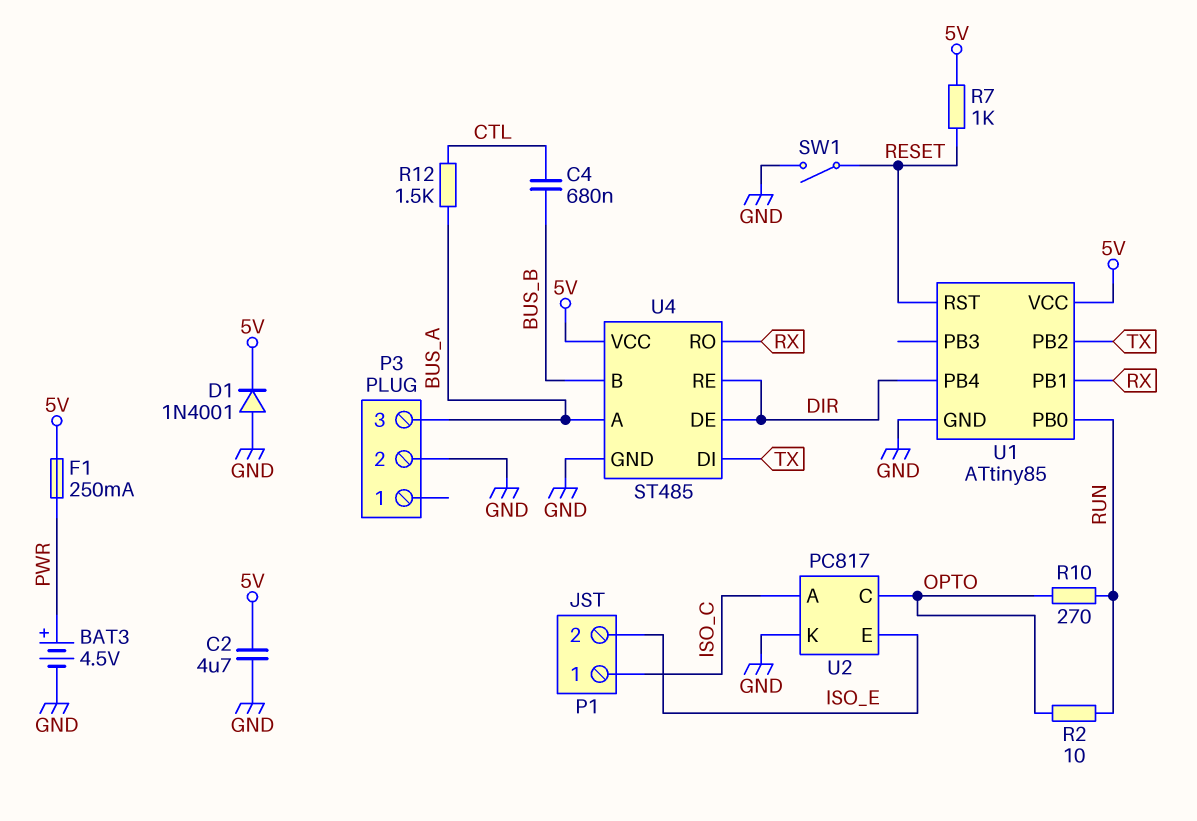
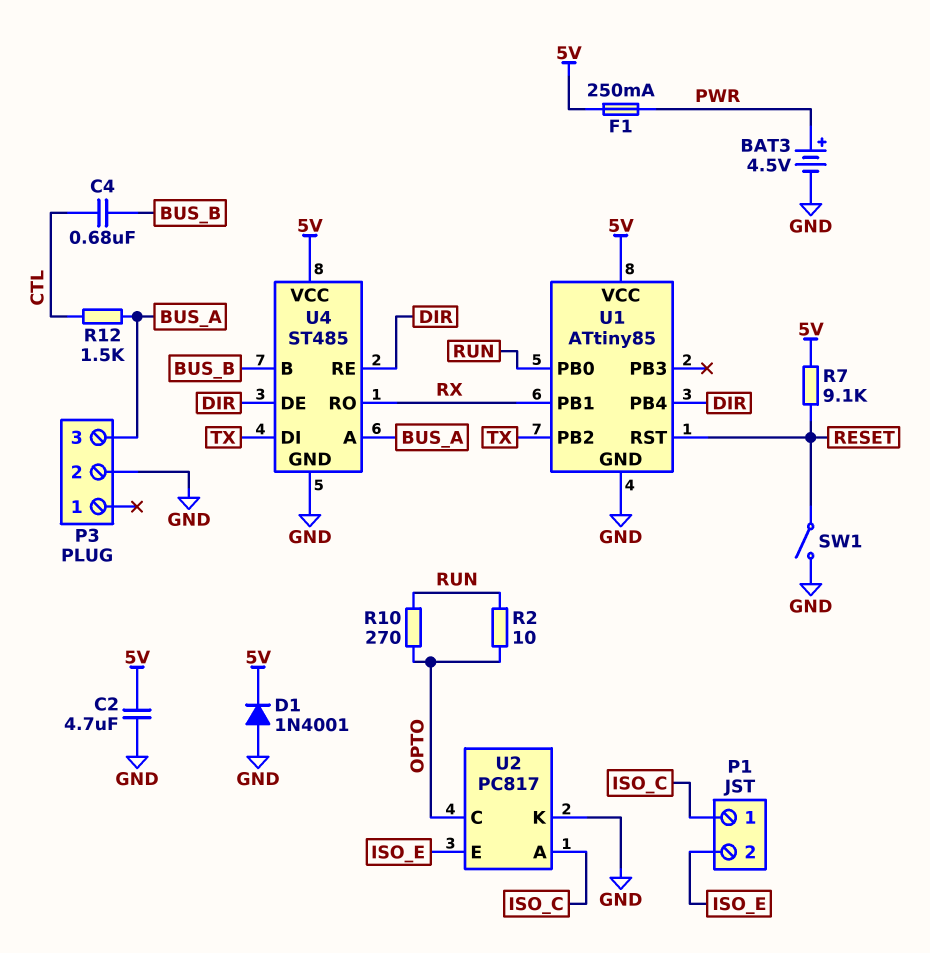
R7: 1k (5V, RESET) -> 9.1k (5V, RESET)

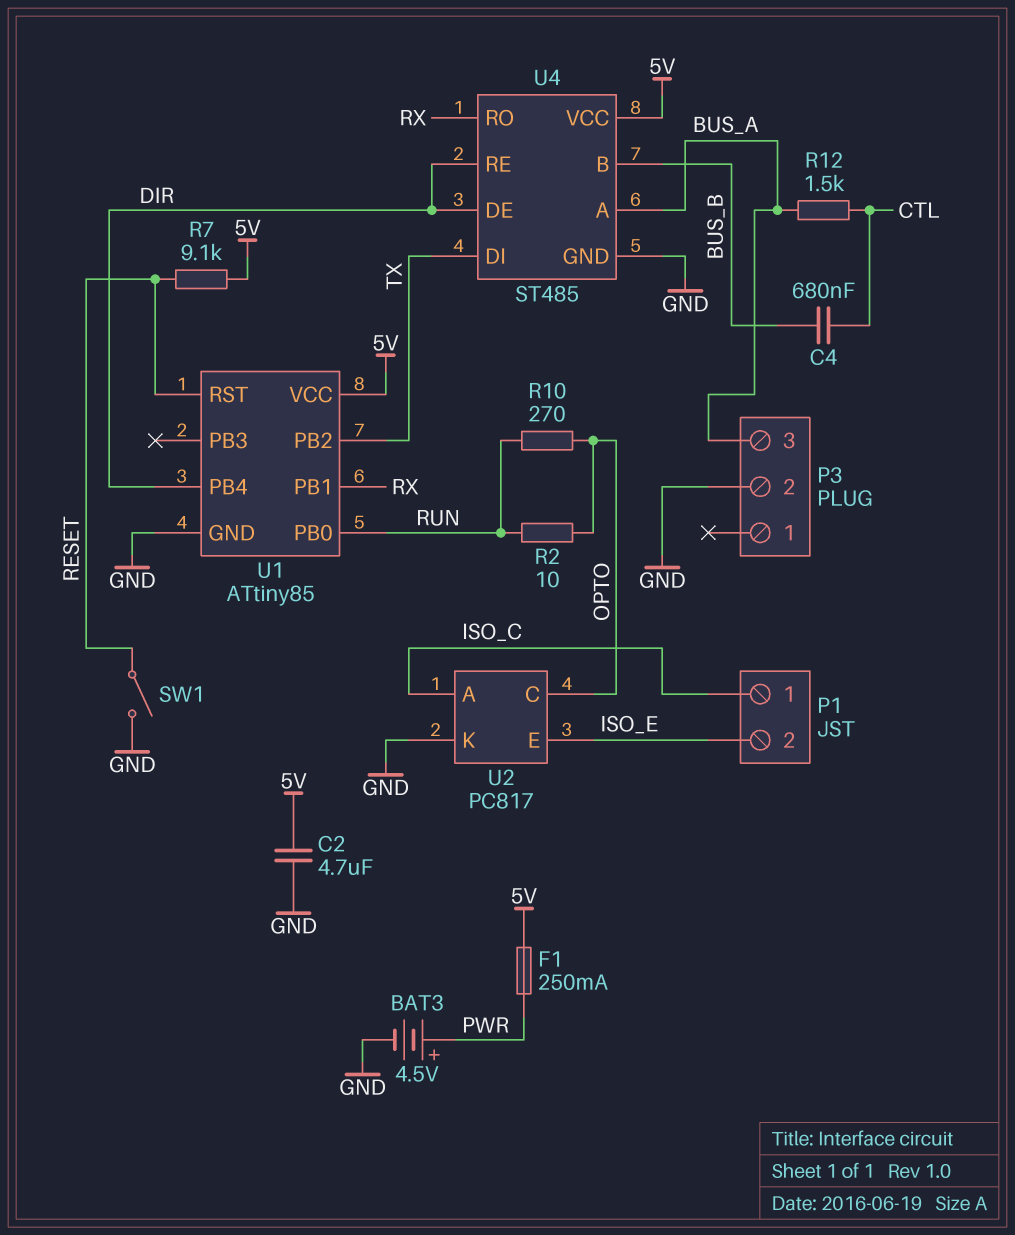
D1: diode 1N4001 (A GND, K 5V) -> none

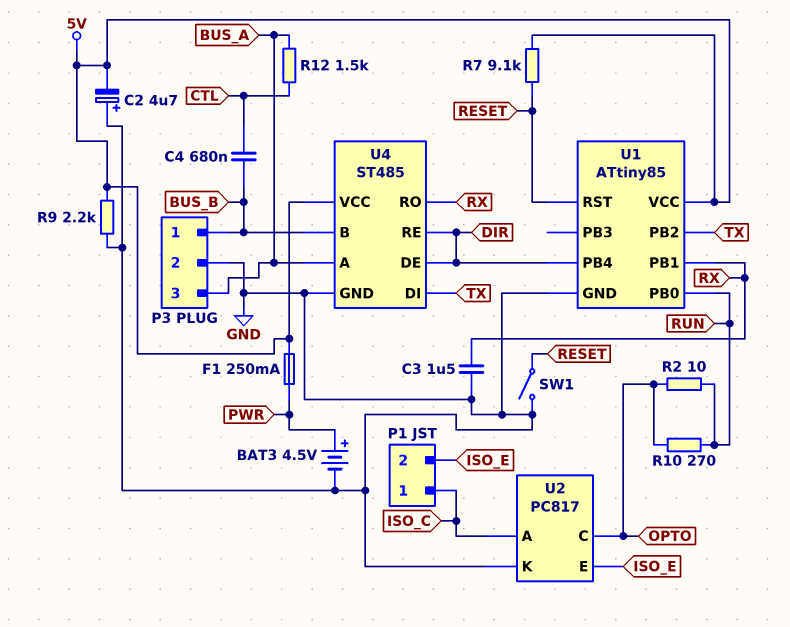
C2: 4.7uF (5V, GND) -> 4.7uF (plus GND, minus 5V)
C3: none -> 1.5uF (GND, RX)
P3 pin 1: none -> BUS_B
R9: none -> 2.2k (5V, GND)

